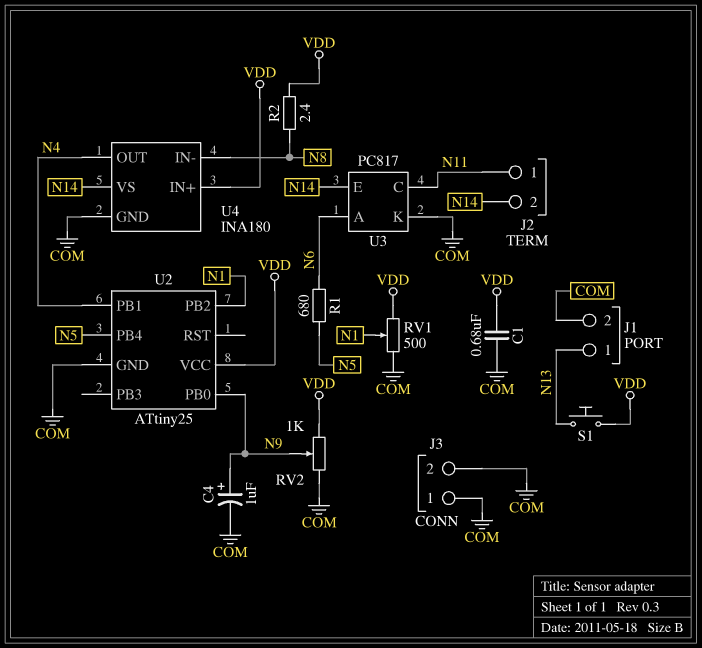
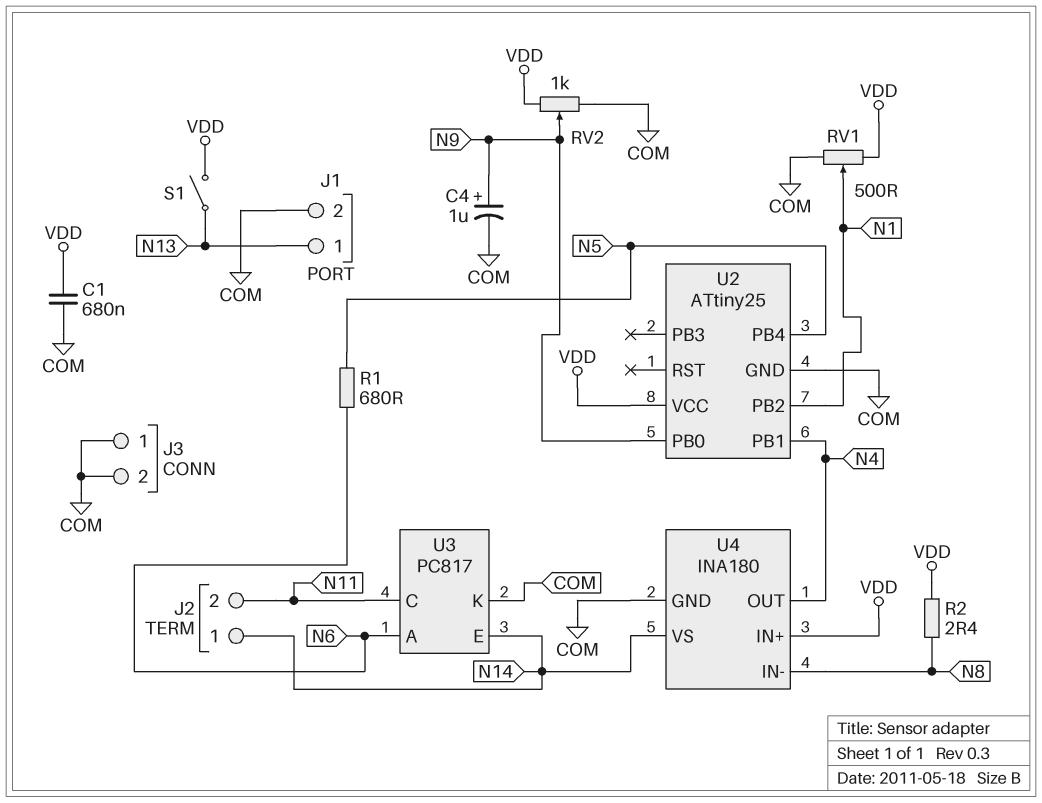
J2 pin 1: N11 -> N14
J2 pin 2: N14 -> N11
S1: button (N13, VDD) -> switch (N13, VDD)

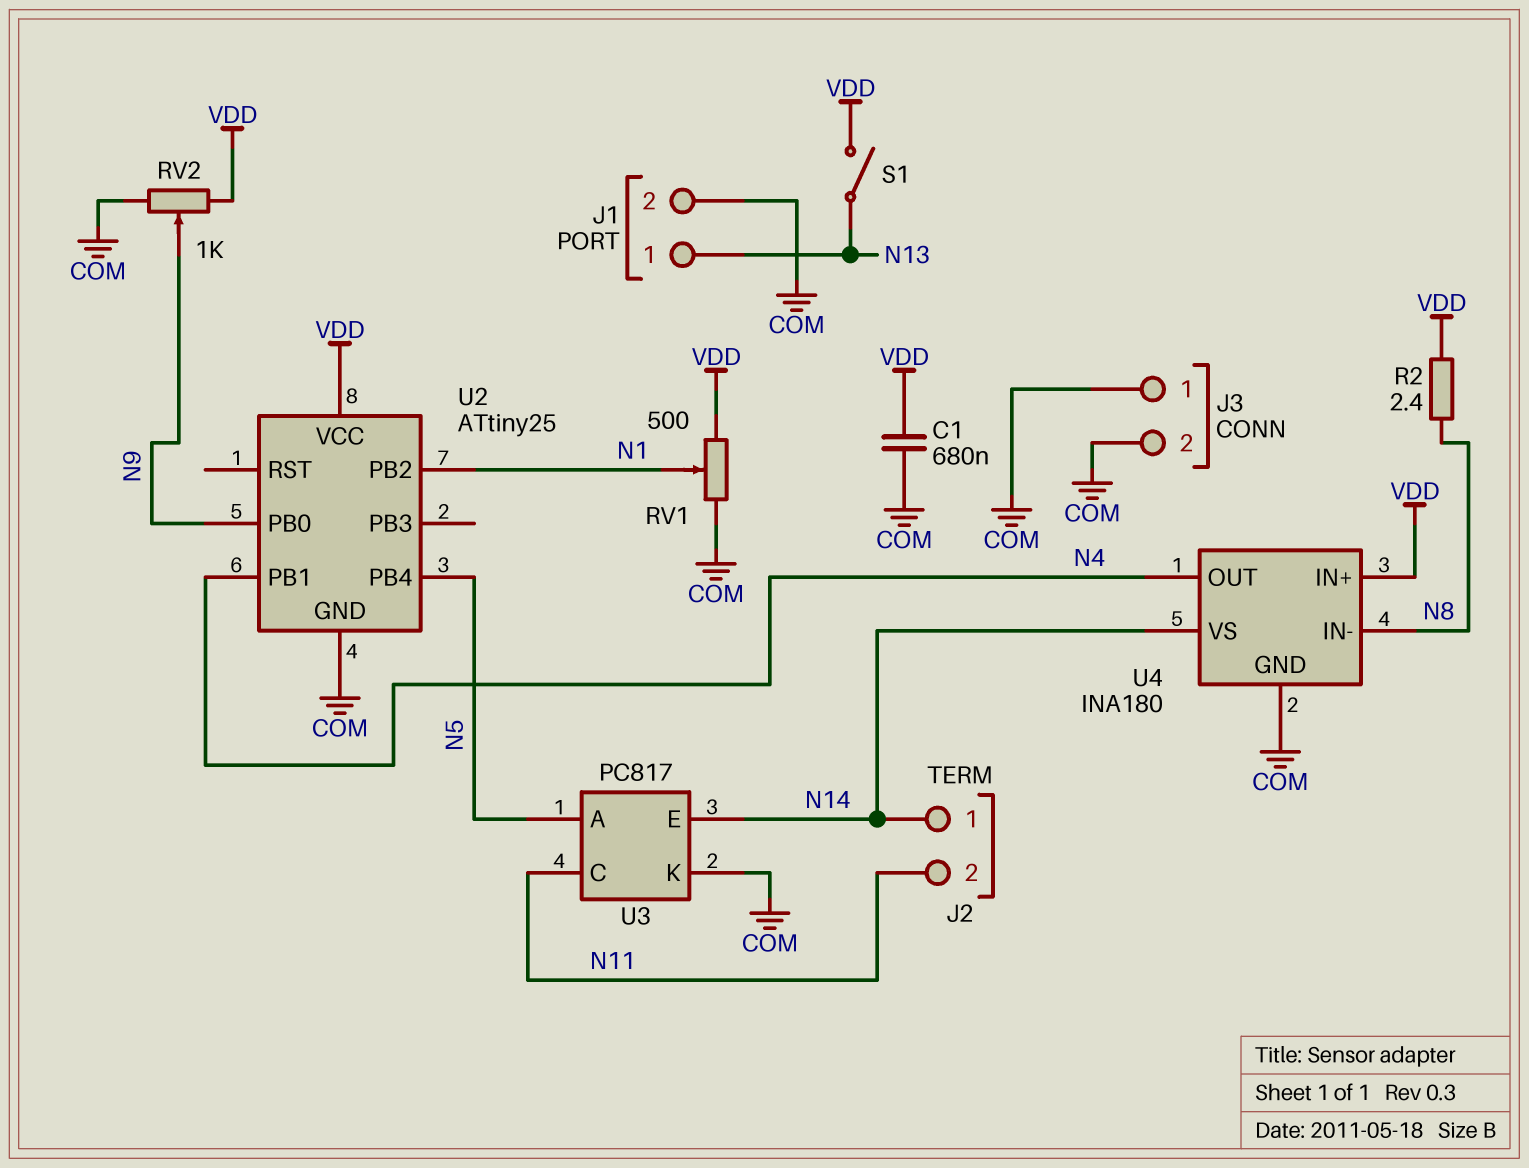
C4: 1uF (plus N9, minus COM) -> none
R1: 680 (N5, N6) -> none
U3 pin A: N6 -> N5

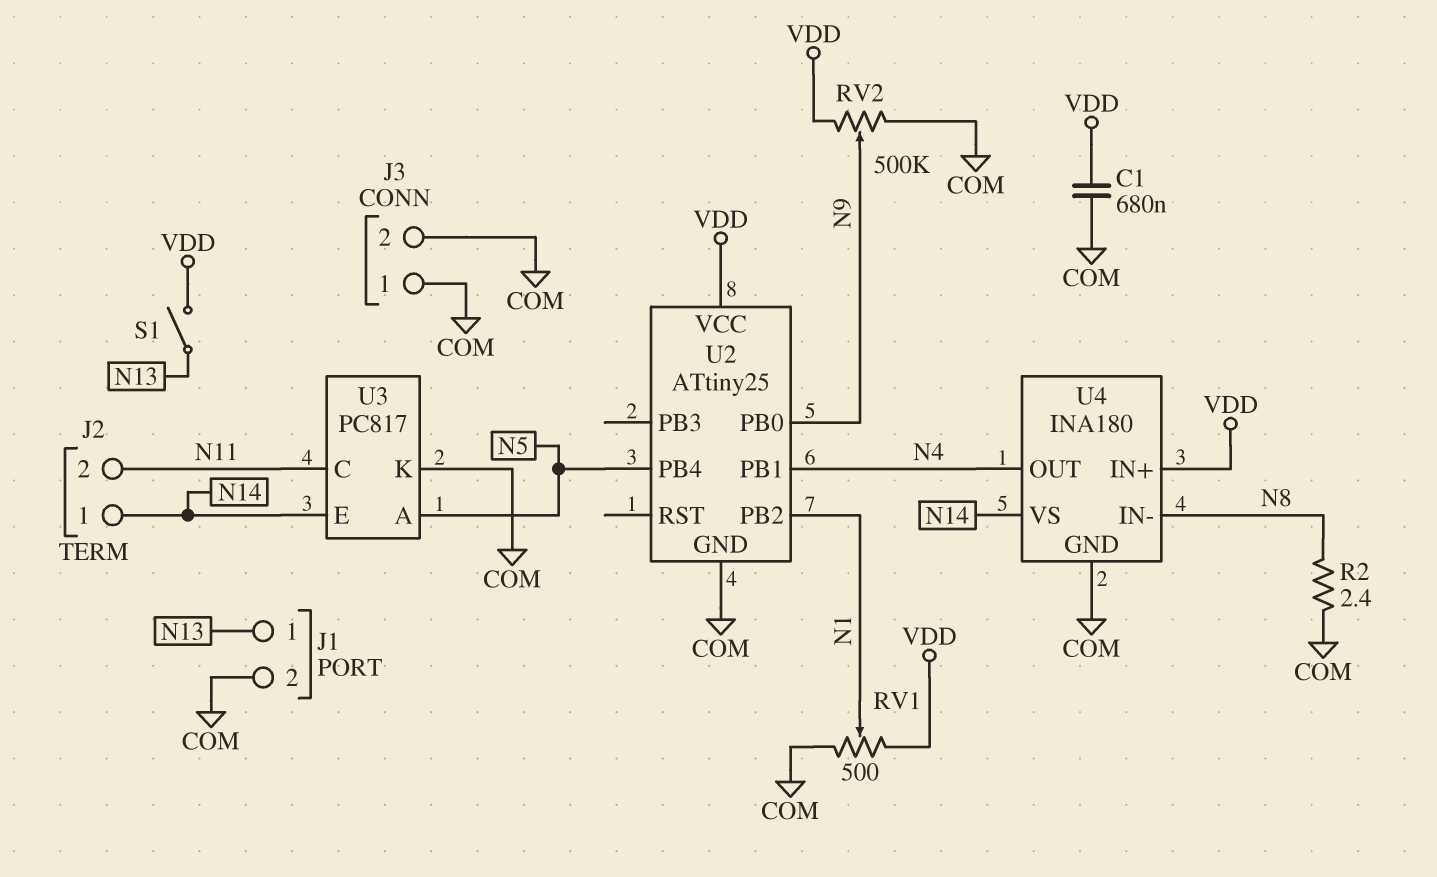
R2: 2.4 (N8, VDD) -> 2.4 (COM, N8)
RV2: 1k (COM, VDD, wiper N9) -> 500k (COM, VDD, wiper N9)

